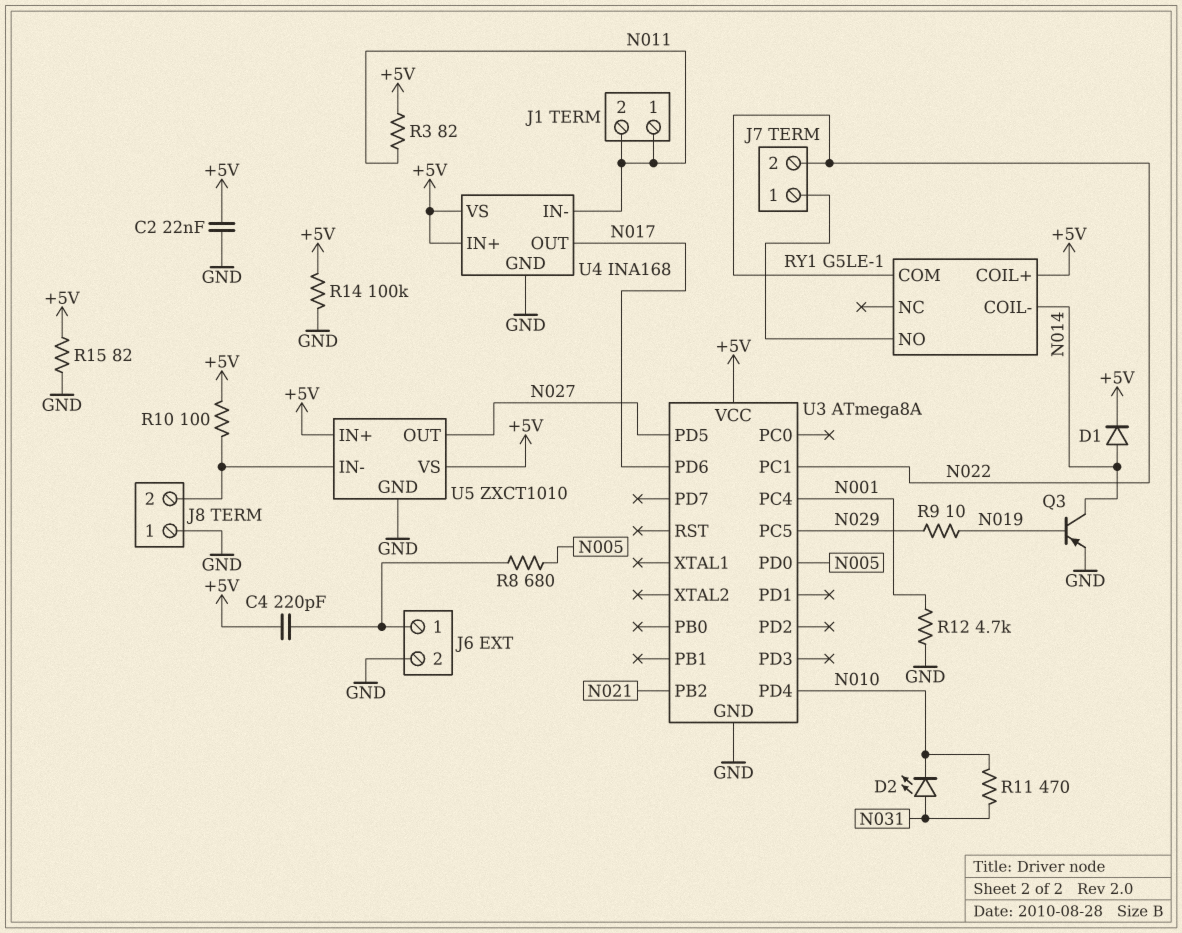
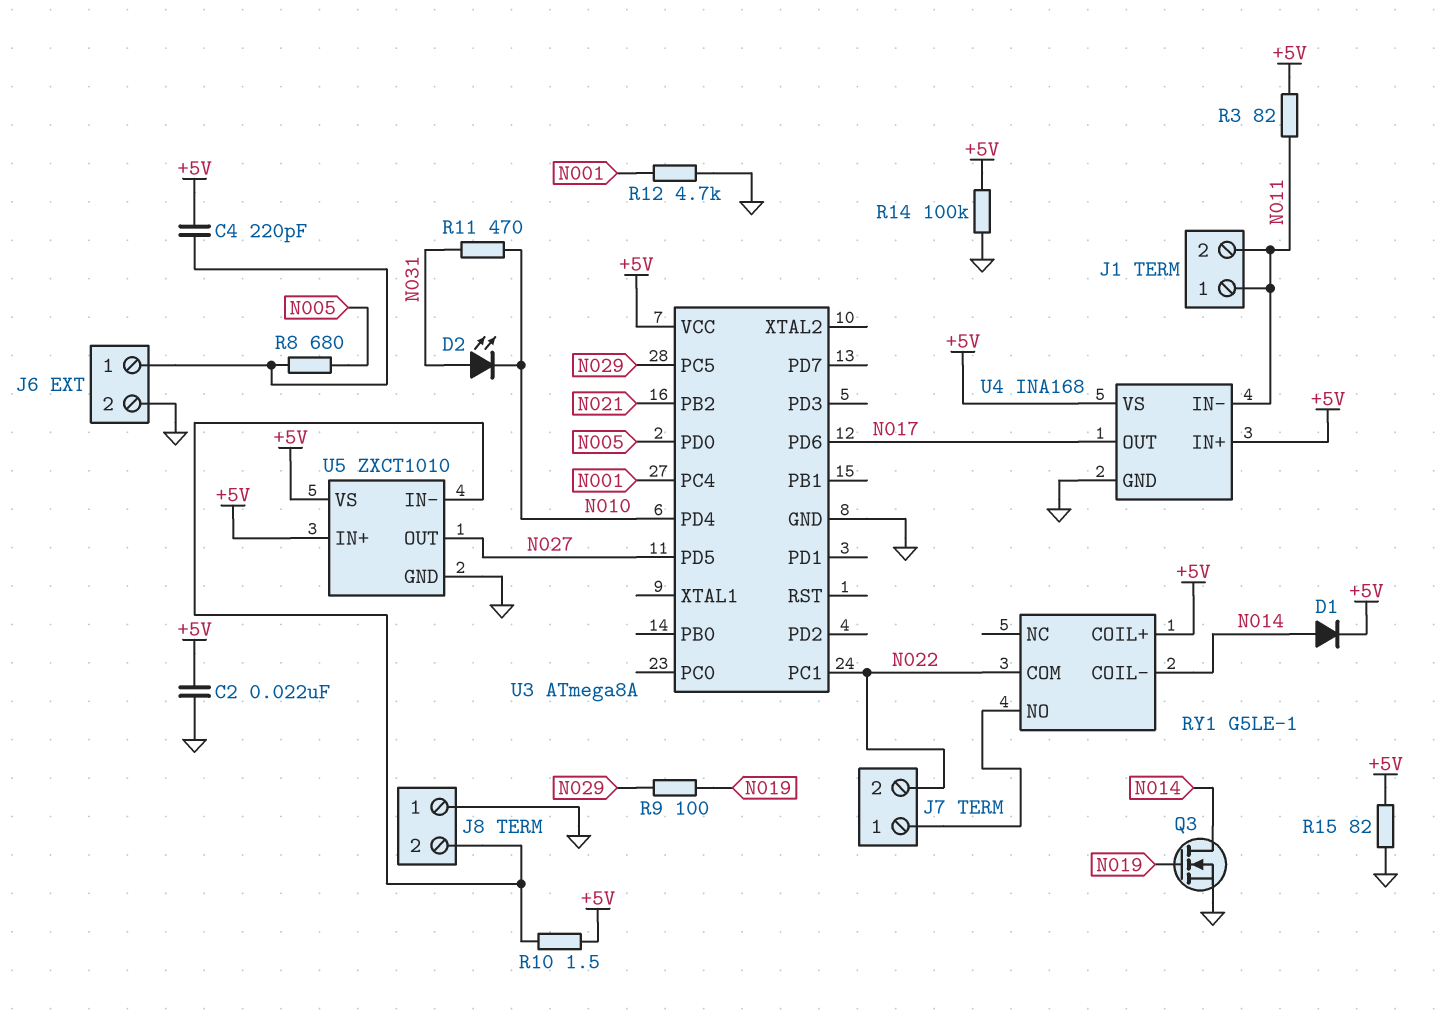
Q3: PNP (B N019, C N014, E GND) -> NMOS (G N019, D N014, S GND)
R9: 10 (N019, N029) -> 100 (N019, N029)
R10: 100 (+5V, J8/2) -> 1.5 (+5V, J8/2)

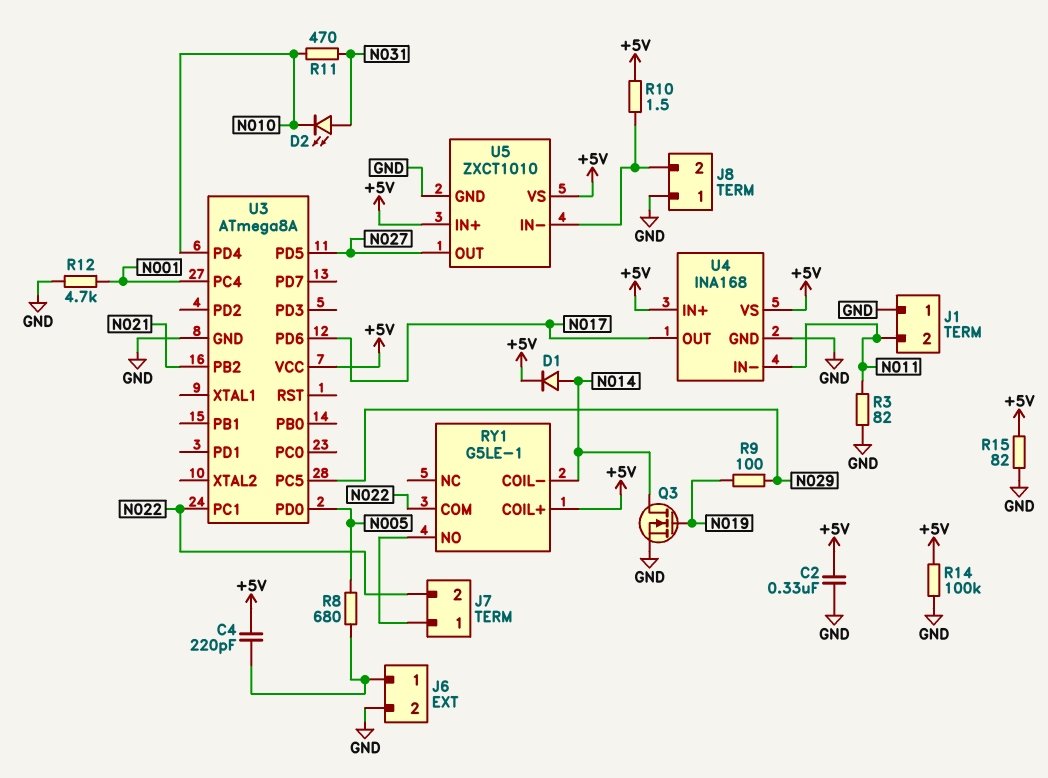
C2: 22nF (+5V, GND) -> 330nF (+5V, GND)
J1 pin 1: N011 -> GND
R3: 82 (+5V, N011) -> 82 (GND, N011)

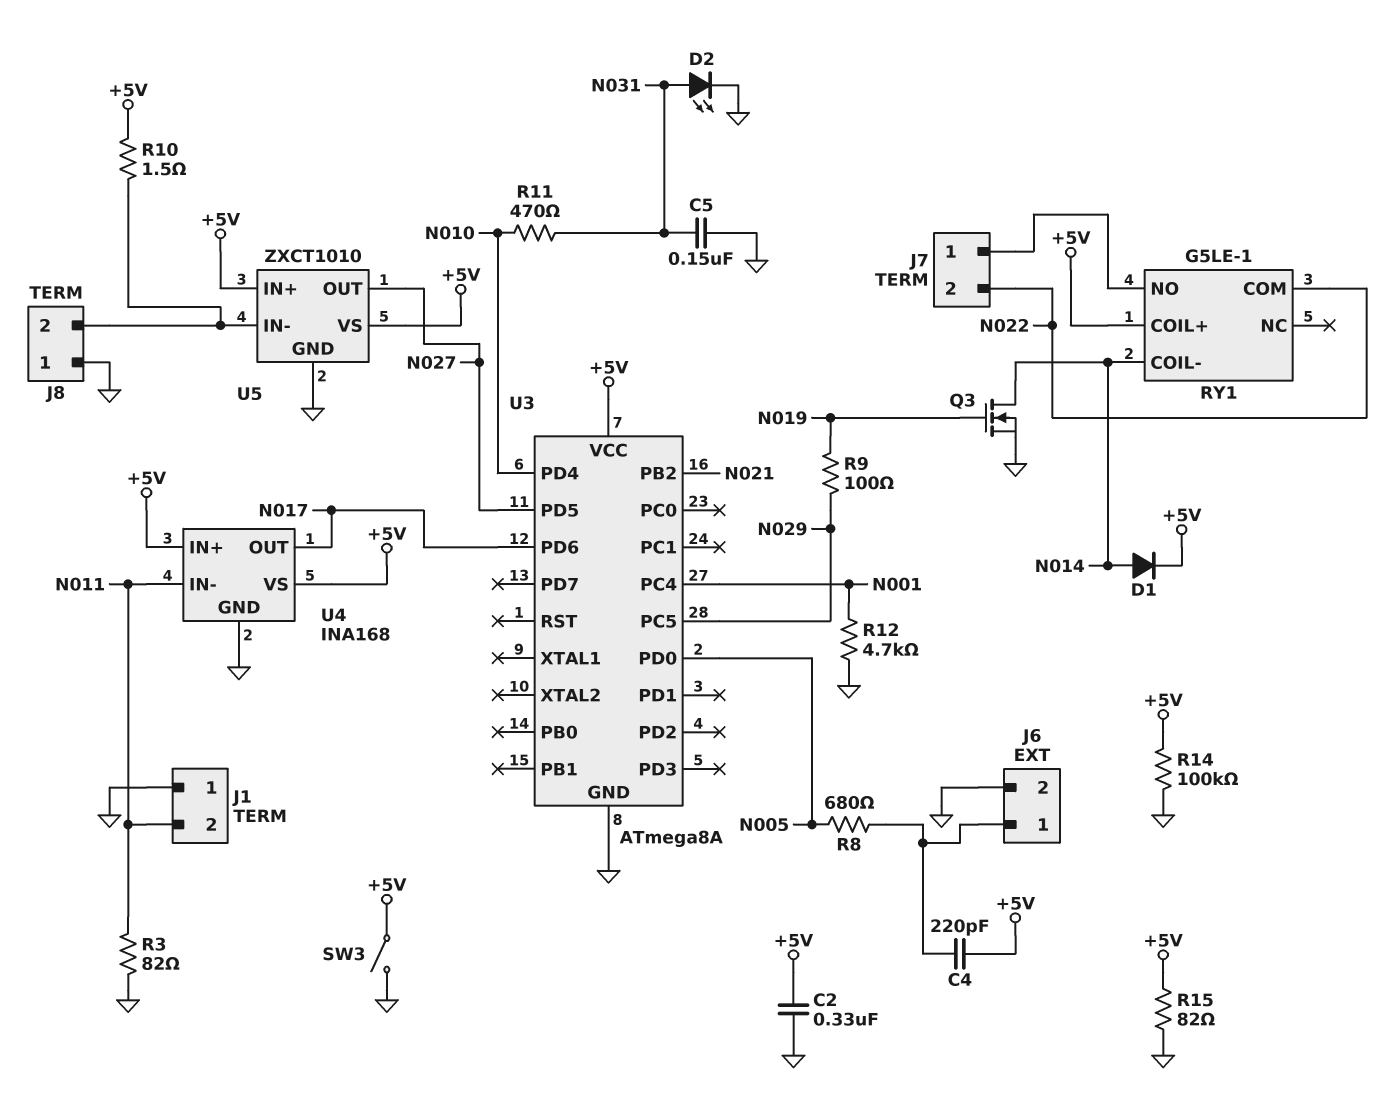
C5: none -> 150nF (GND, N031)
D2: LED (A N031, K N010) -> LED (A N031, K GND)
SW3: none -> switch (+5V, GND)
U3 pin PC1: N022 -> none

